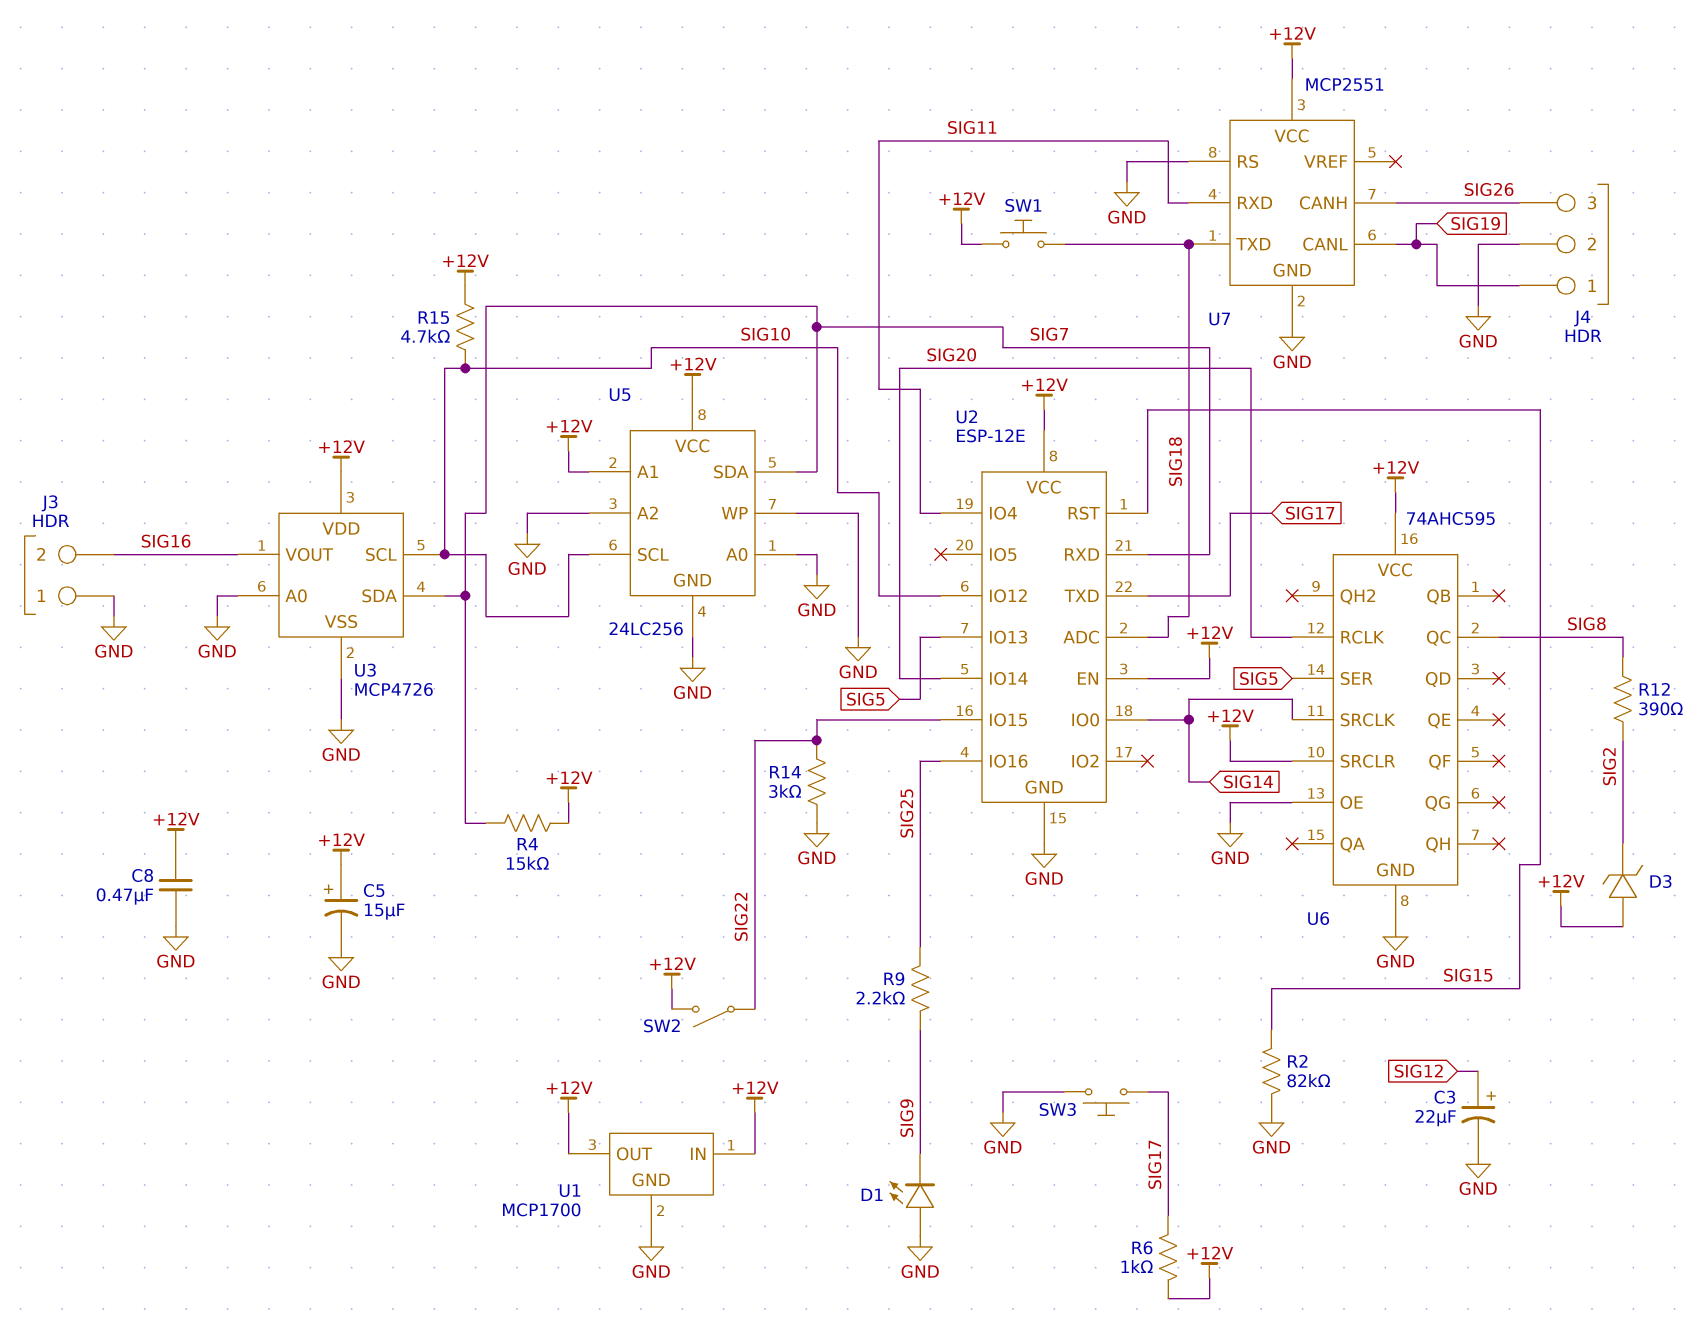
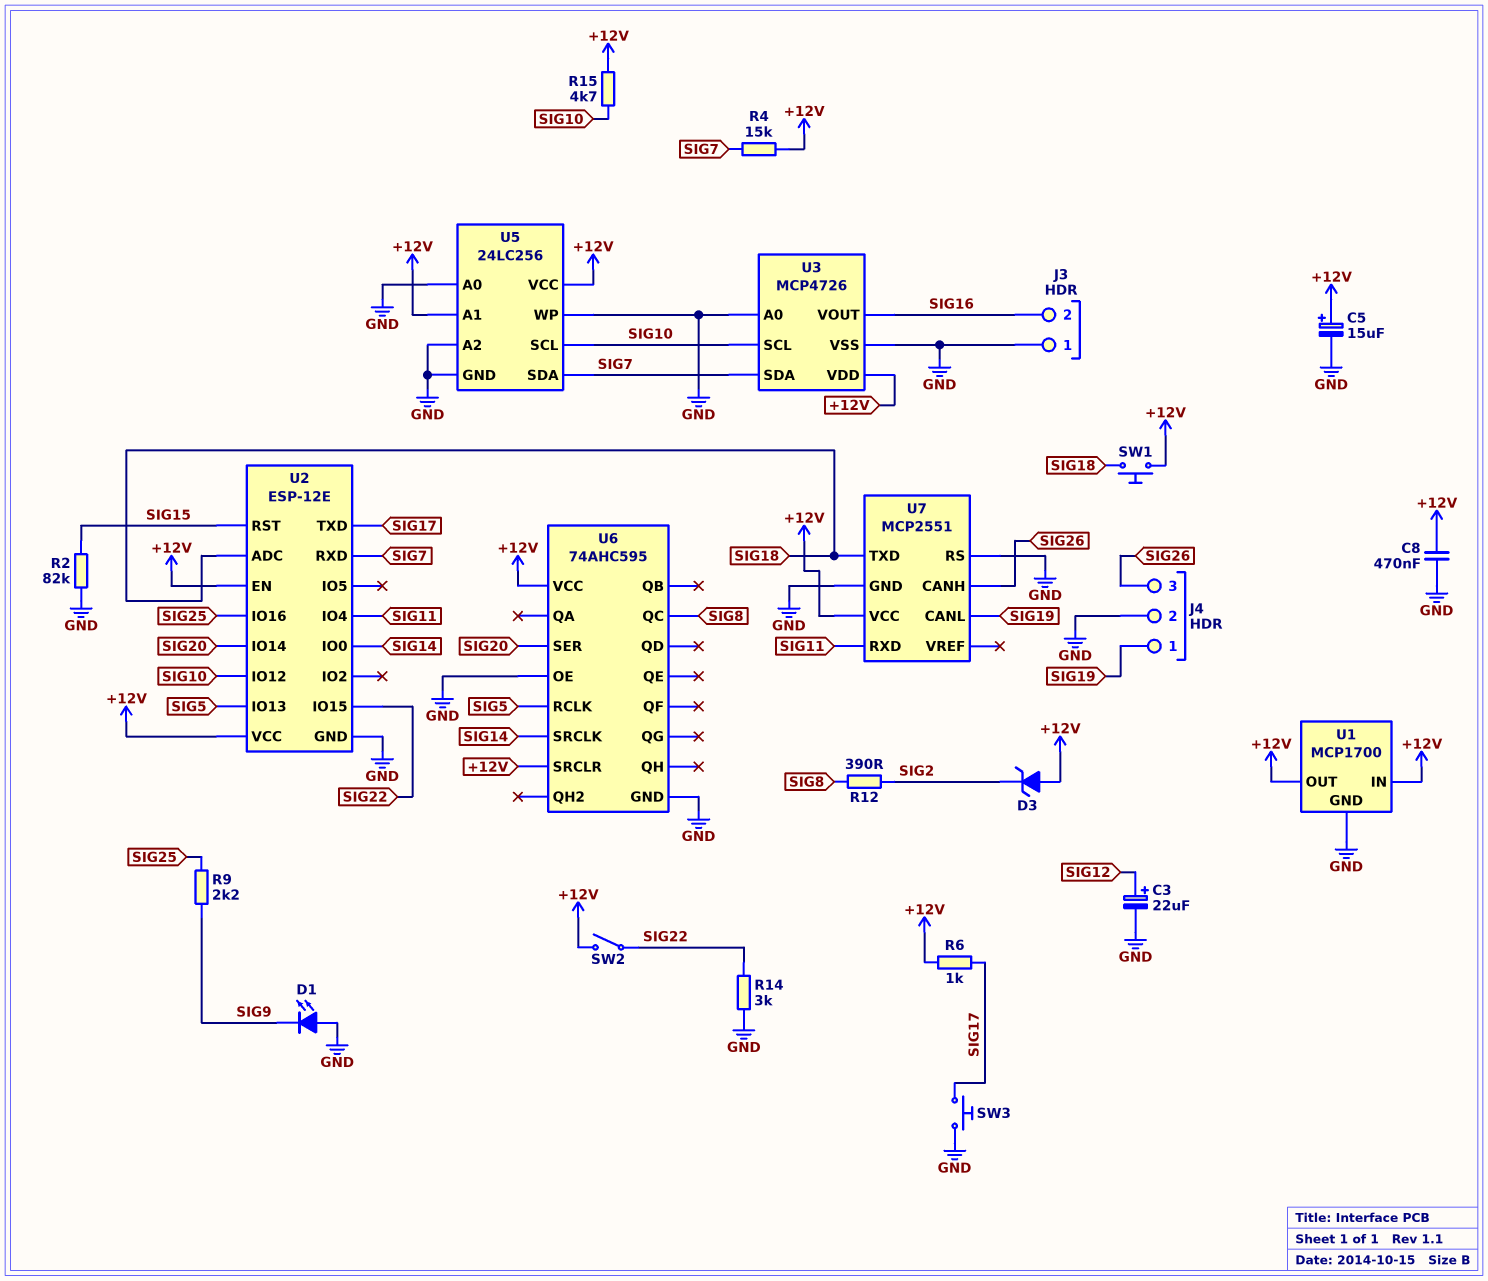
U6 pin RCLK: SIG20 -> SIG5
U6 pin SER: SIG5 -> SIG20

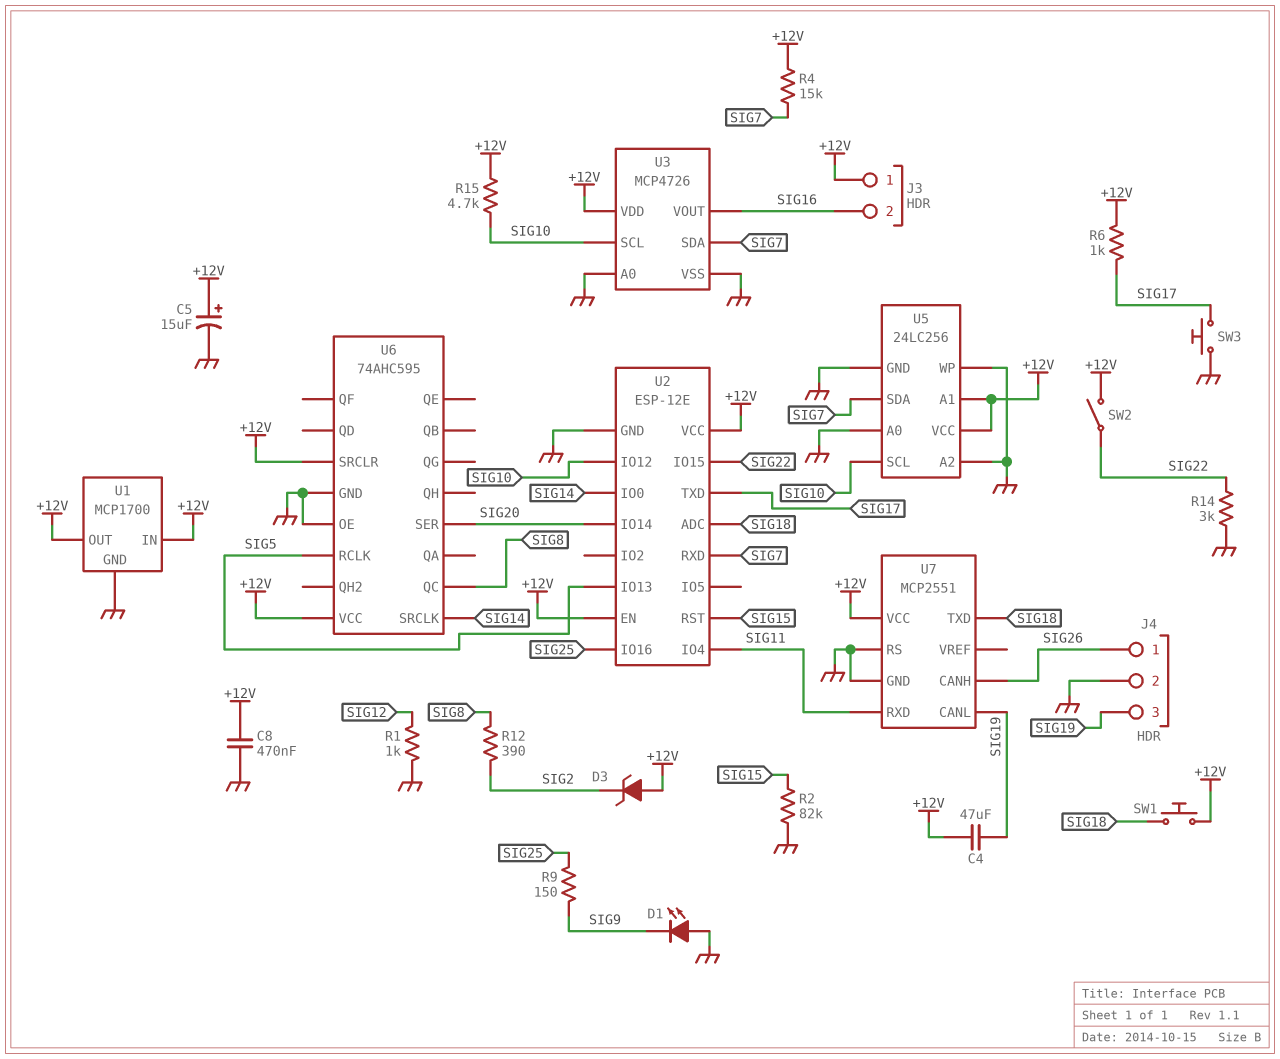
C3: 22uF (plus SIG12, minus GND) -> none
C4: none -> 47uF (+12V, SIG19)
J3 pin 1: GND -> +12V
J4 pin 1: SIG19 -> SIG26
J4 pin 3: SIG26 -> SIG19
R1: none -> 1k (GND, SIG12)
R9: 2.2k (SIG9, SIG25) -> 150 (SIG9, SIG25)

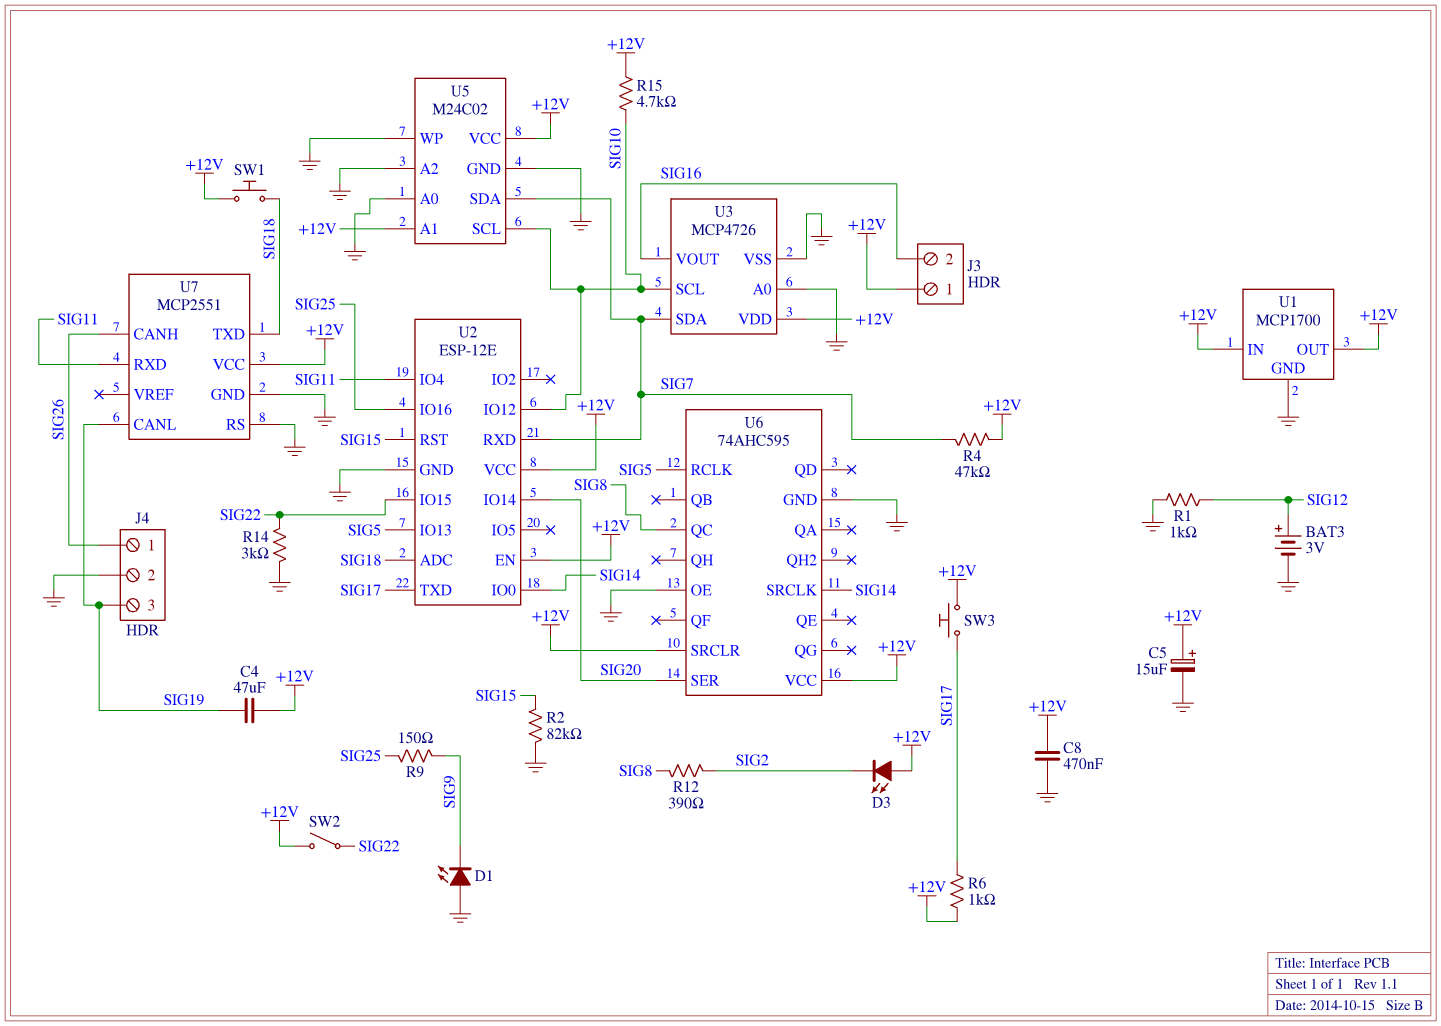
BAT3: none -> 3V (plus SIG12, minus GND)
D3: zener (A +12V, K SIG2) -> LED (A +12V, K SIG2)
R4: 15k (+12V, SIG7) -> 47k (+12V, SIG7)
SW3: button (GND, SIG17) -> button (+12V, SIG17)
U5: 24LC256 -> M24C02

